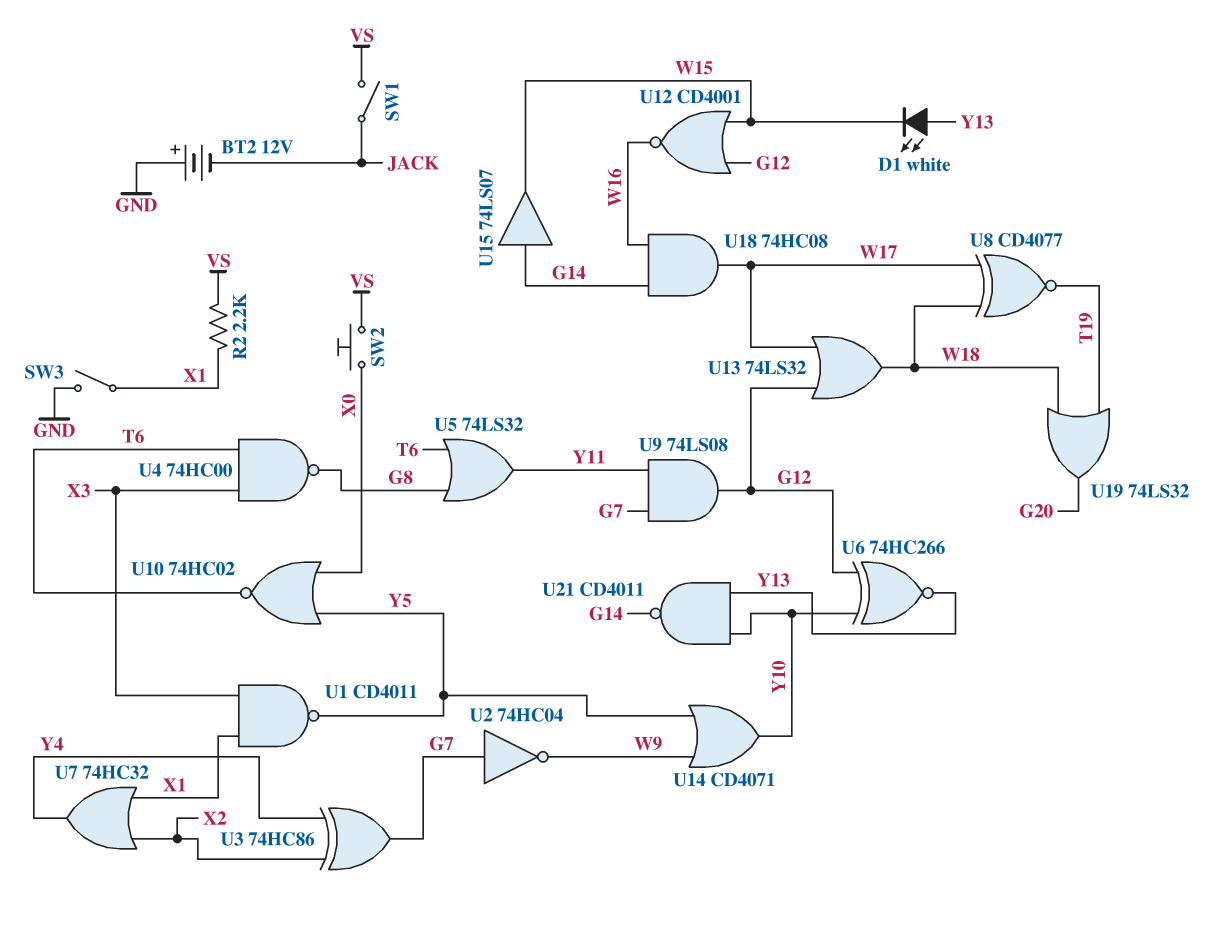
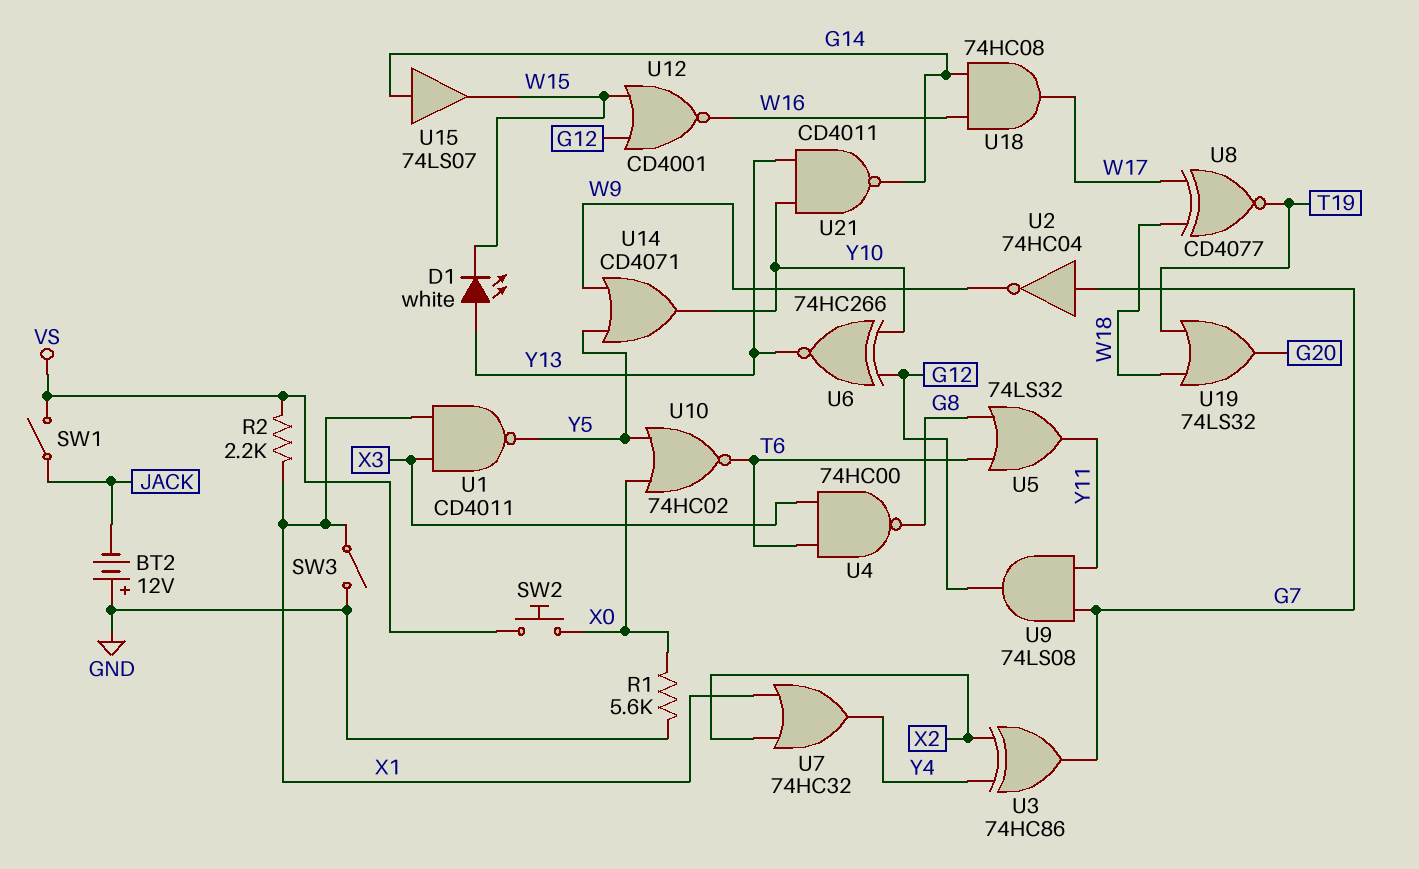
R1: none -> 5.6k (GND, X0)
U13: OR 74LS32 (in G12, in W17, out W18) -> none

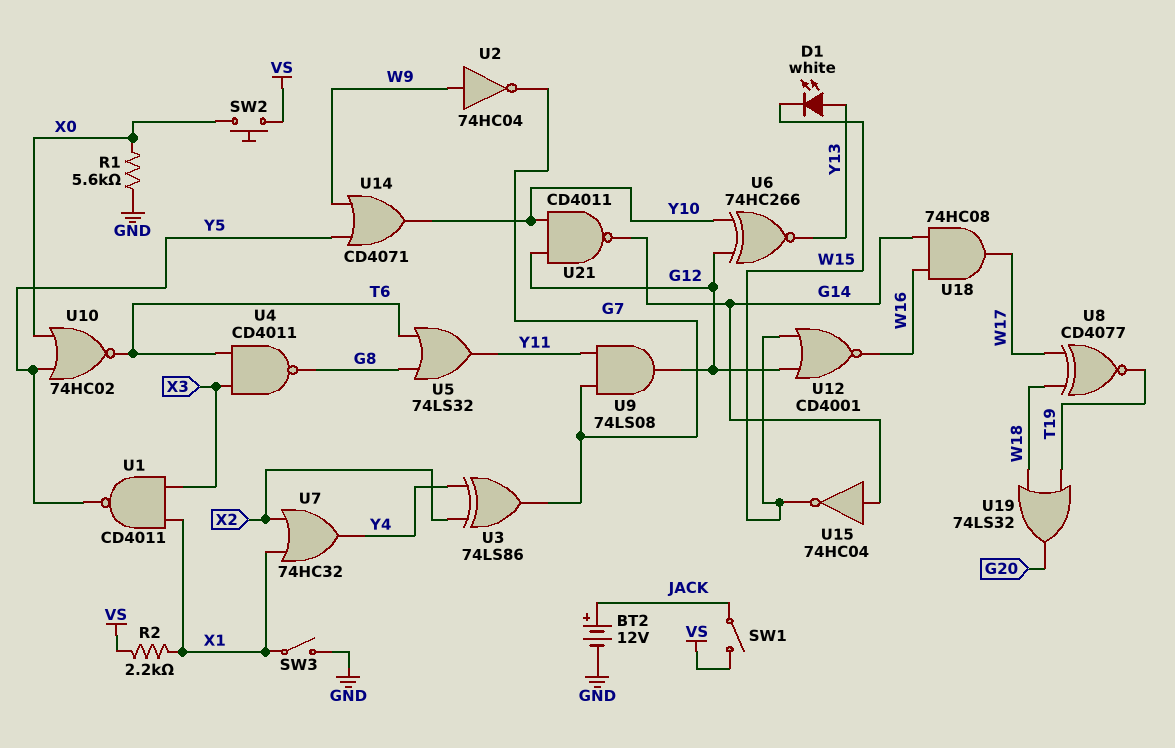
BT2: 12V (plus GND, minus JACK) -> 12V (plus JACK, minus GND)
U2: NOT 74HC04 (in G7, out W9) -> NOT 74HC04 (in W9, out G7)
U3: XOR 74HC86 (in X2, in Y4, out G7) -> XOR 74LS86 (in X2, in Y4, out G7)
U4: NAND 74HC00 (in T6, in X3, out G8) -> NAND CD4011 (in T6, in X3, out G8)
U15: buffer 74LS07 (in G14, out W15) -> NOT 74HC04 (in G14, out W15)
U21: NAND CD4011 (in Y10, in Y13, out G14) -> NAND CD4011 (in G12, in Y10, out G14)

